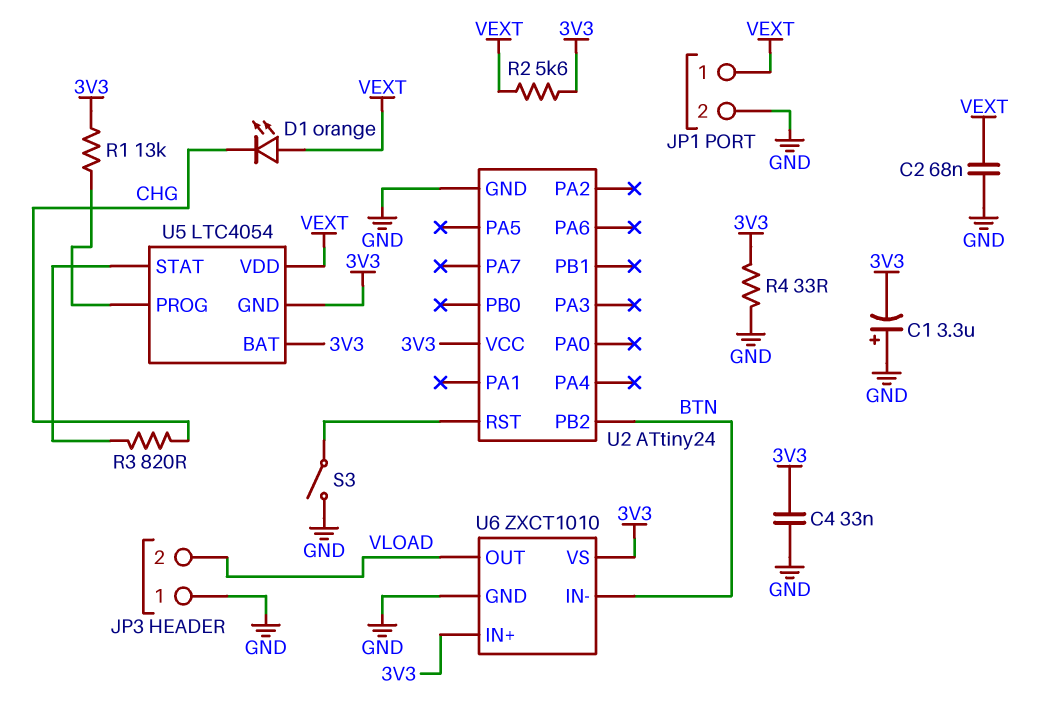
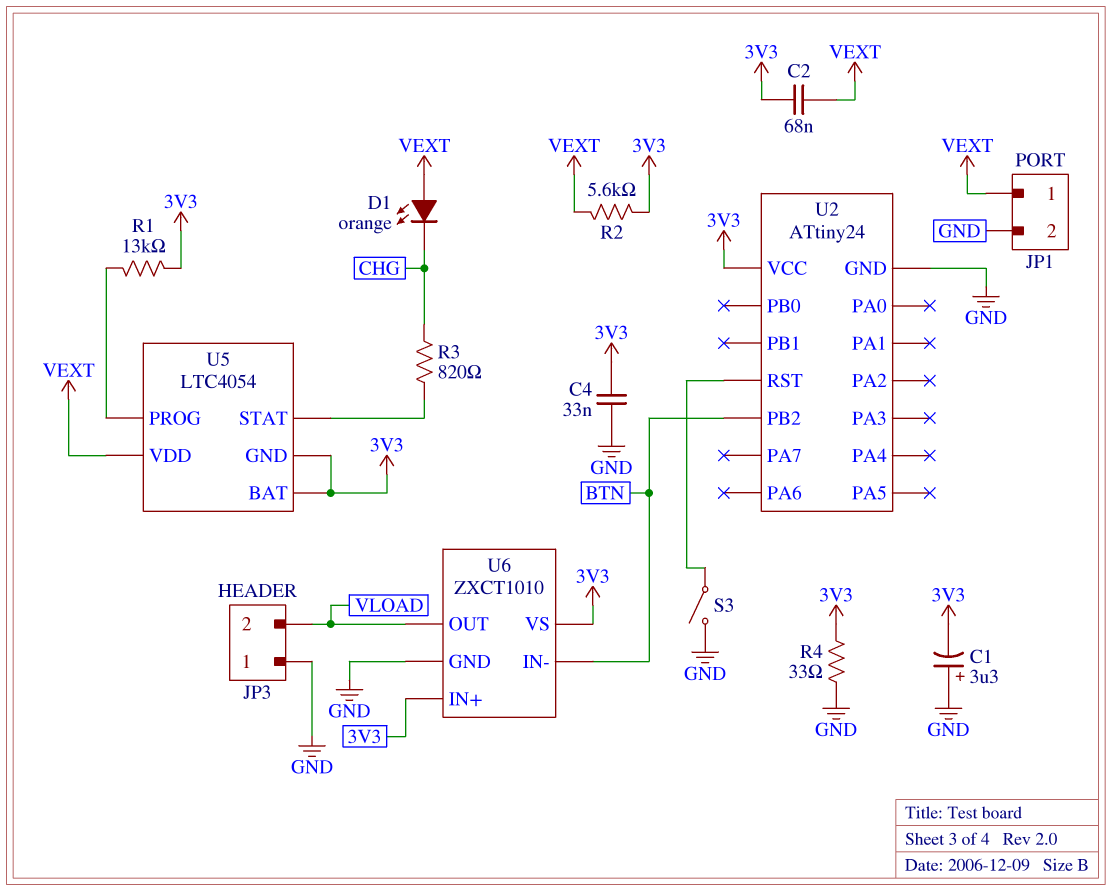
C2: 68nF (GND, VEXT) -> 68nF (3V3, VEXT)

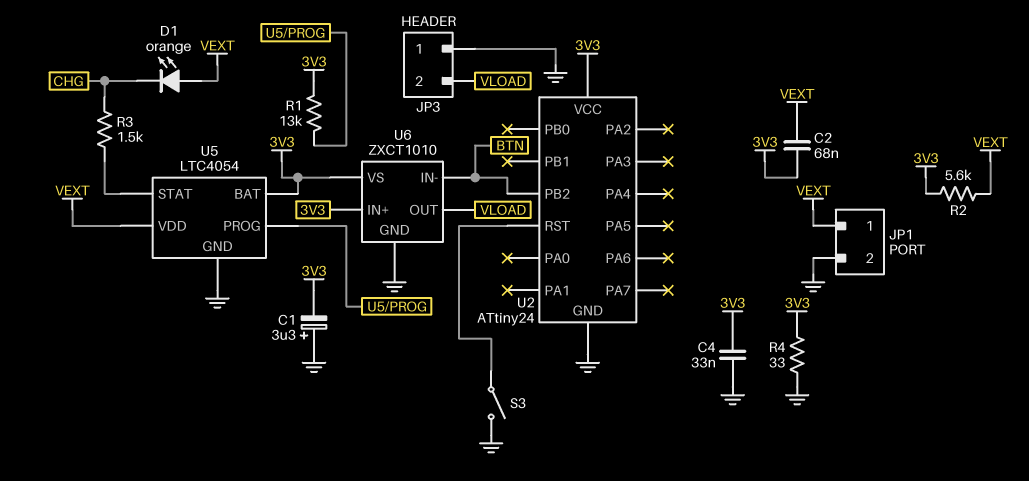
R3: 820 (CHG, U5/STAT) -> 1.5k (CHG, U5/STAT)
U5 pin GND: 3V3 -> GND

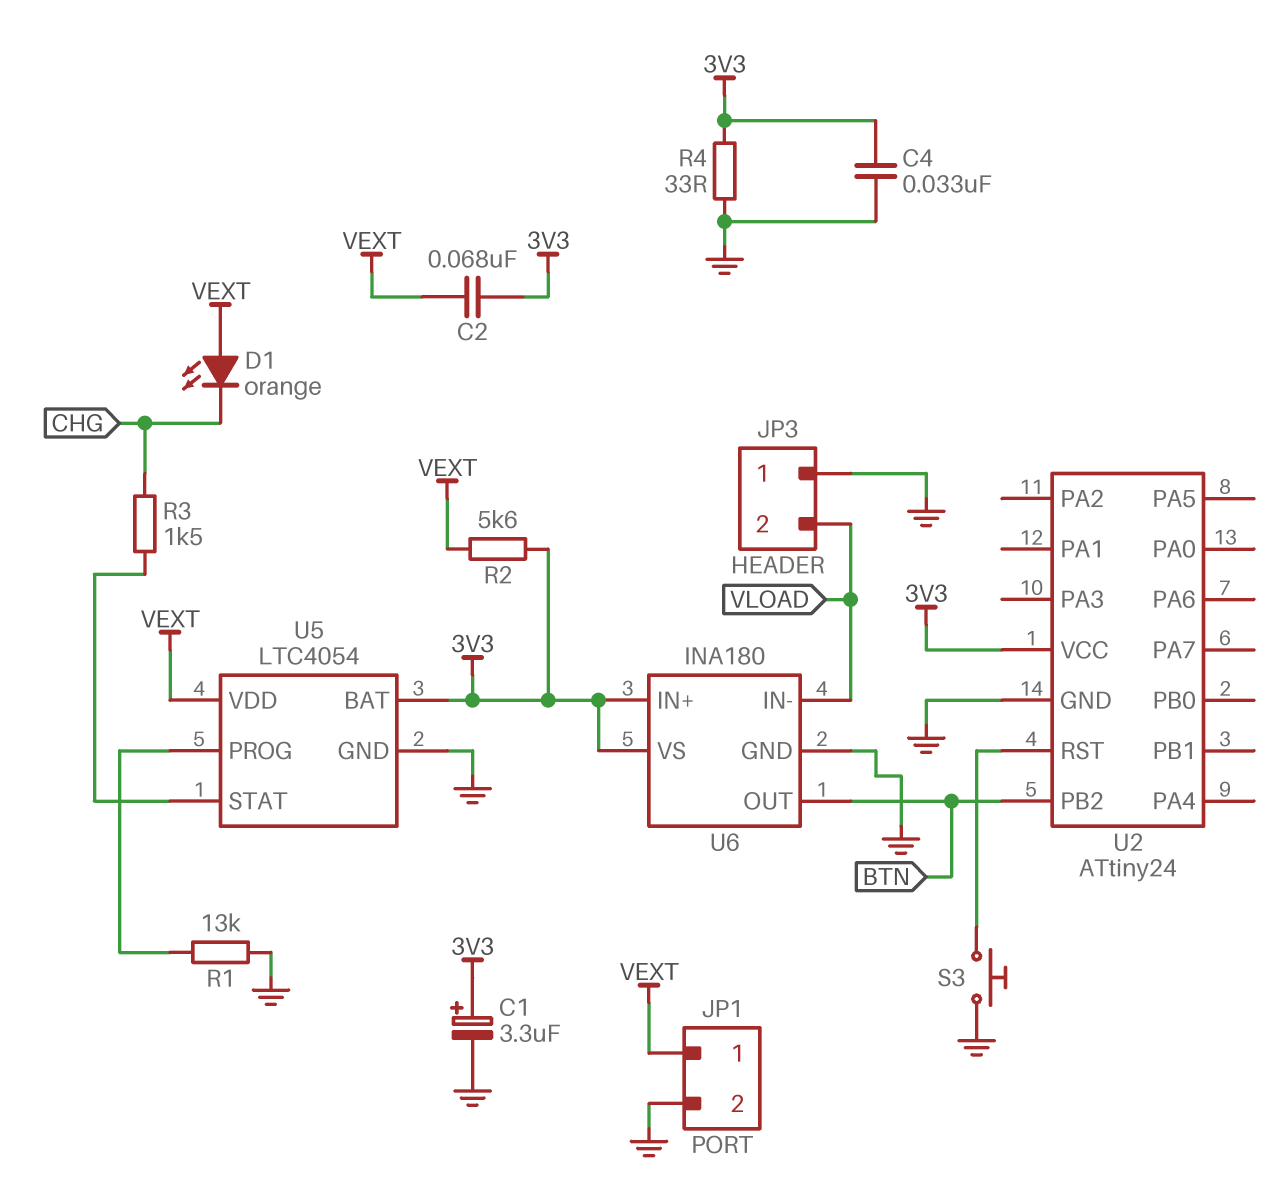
C1: 3.3uF (plus GND, minus 3V3) -> 3.3uF (plus 3V3, minus GND)
R1: 13k (3V3, U5/PROG) -> 13k (GND, U5/PROG)
S3: switch (GND, U2/RST) -> button (GND, U2/RST)
U6: ZXCT1010 -> INA180
U6 pin IN-: BTN -> VLOAD
U6 pin OUT: VLOAD -> BTN

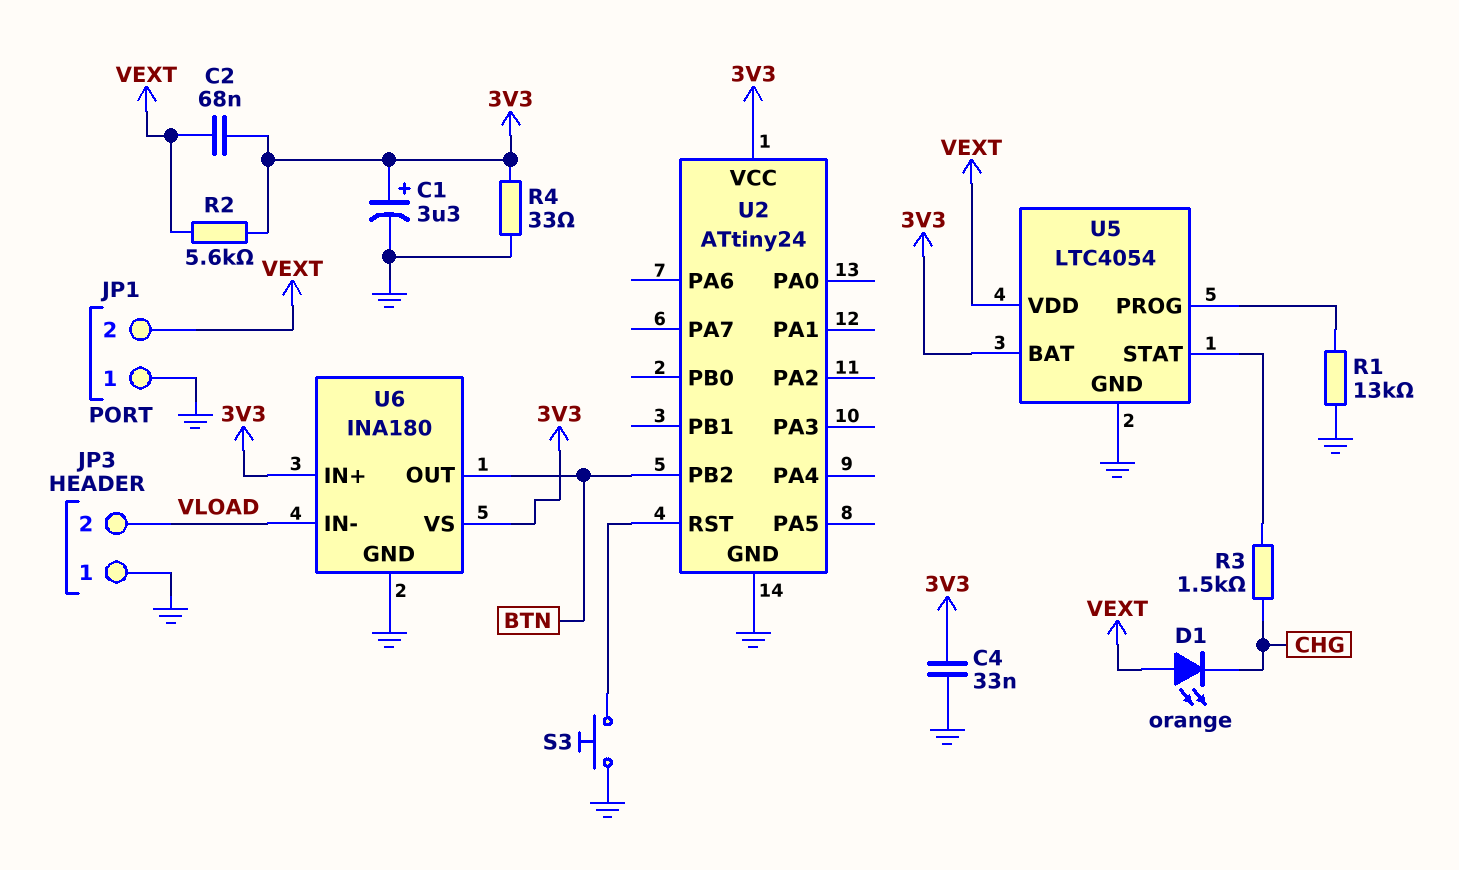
JP1 pin 1: VEXT -> GND
JP1 pin 2: GND -> VEXT

